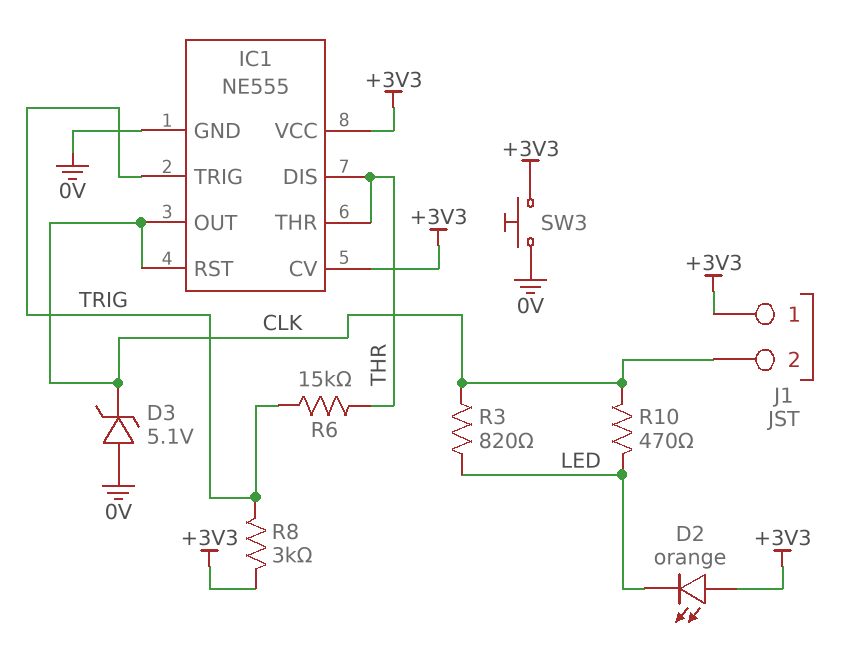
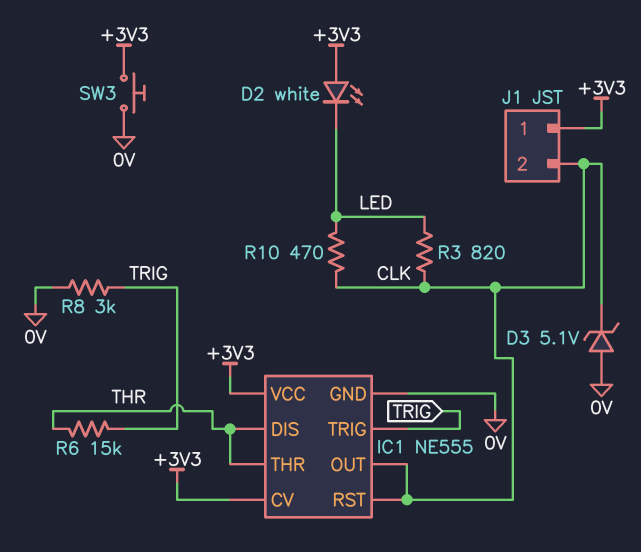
D2: LED orange (A +3V3, K LED) -> LED white (A +3V3, K LED)
R8: 3k (+3V3, TRIG) -> 3k (0V, TRIG)

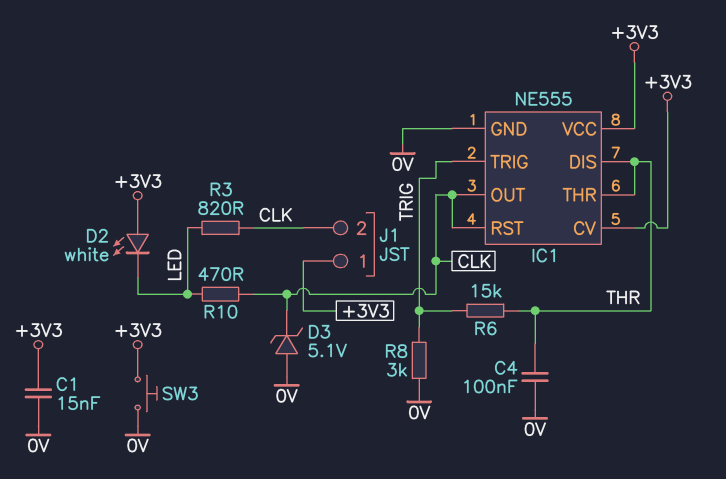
C1: none -> 15nF (+3V3, 0V)
C4: none -> 100nF (0V, THR)

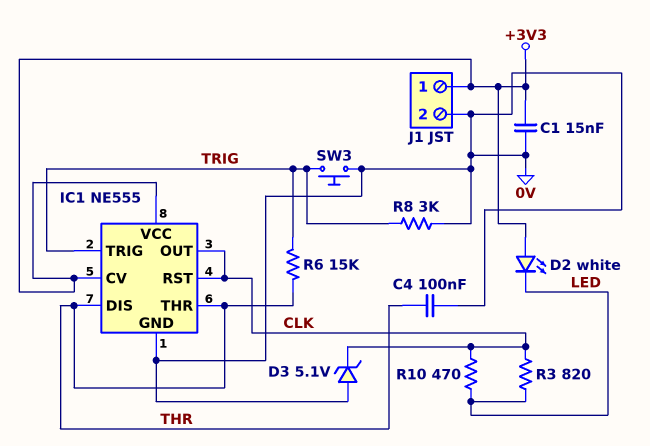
J1 pin 2: CLK -> 0V
SW3: button (+3V3, 0V) -> button (0V, TRIG)

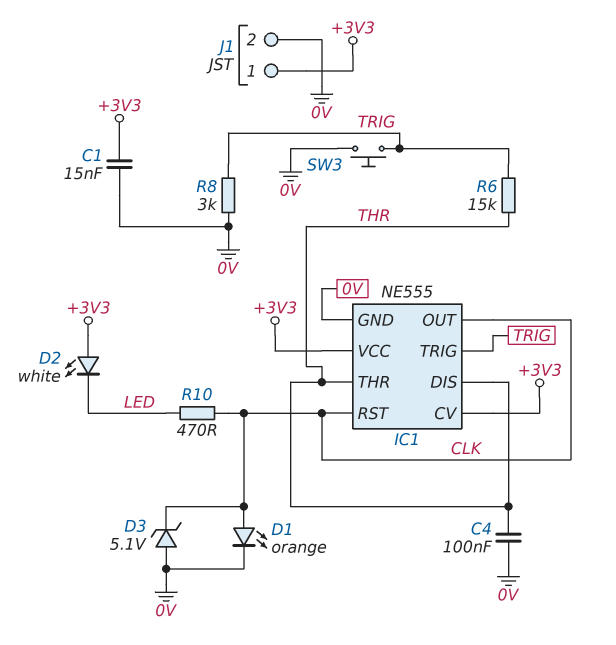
D1: none -> LED orange (A CLK, K 0V)
R3: 820 (CLK, LED) -> none

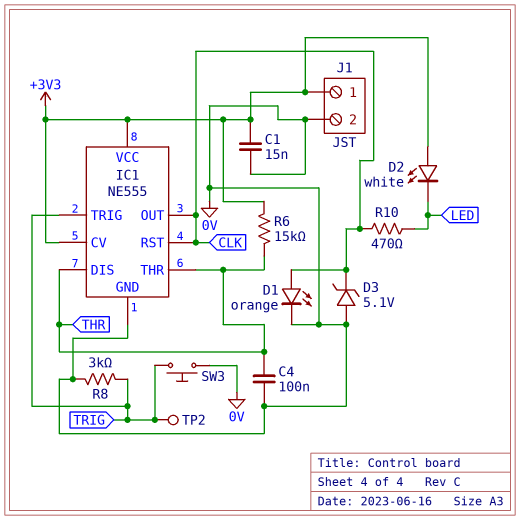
R6: 15k (THR, TRIG) -> 15k (+3V3, THR)
TP2: none -> test point (TRIG)

